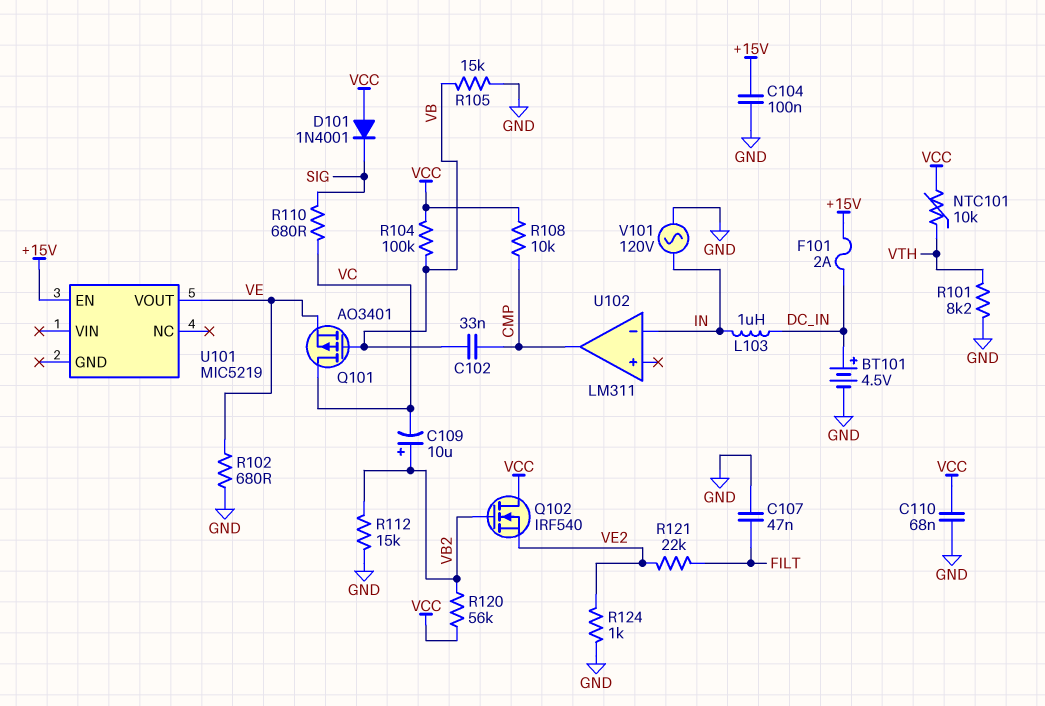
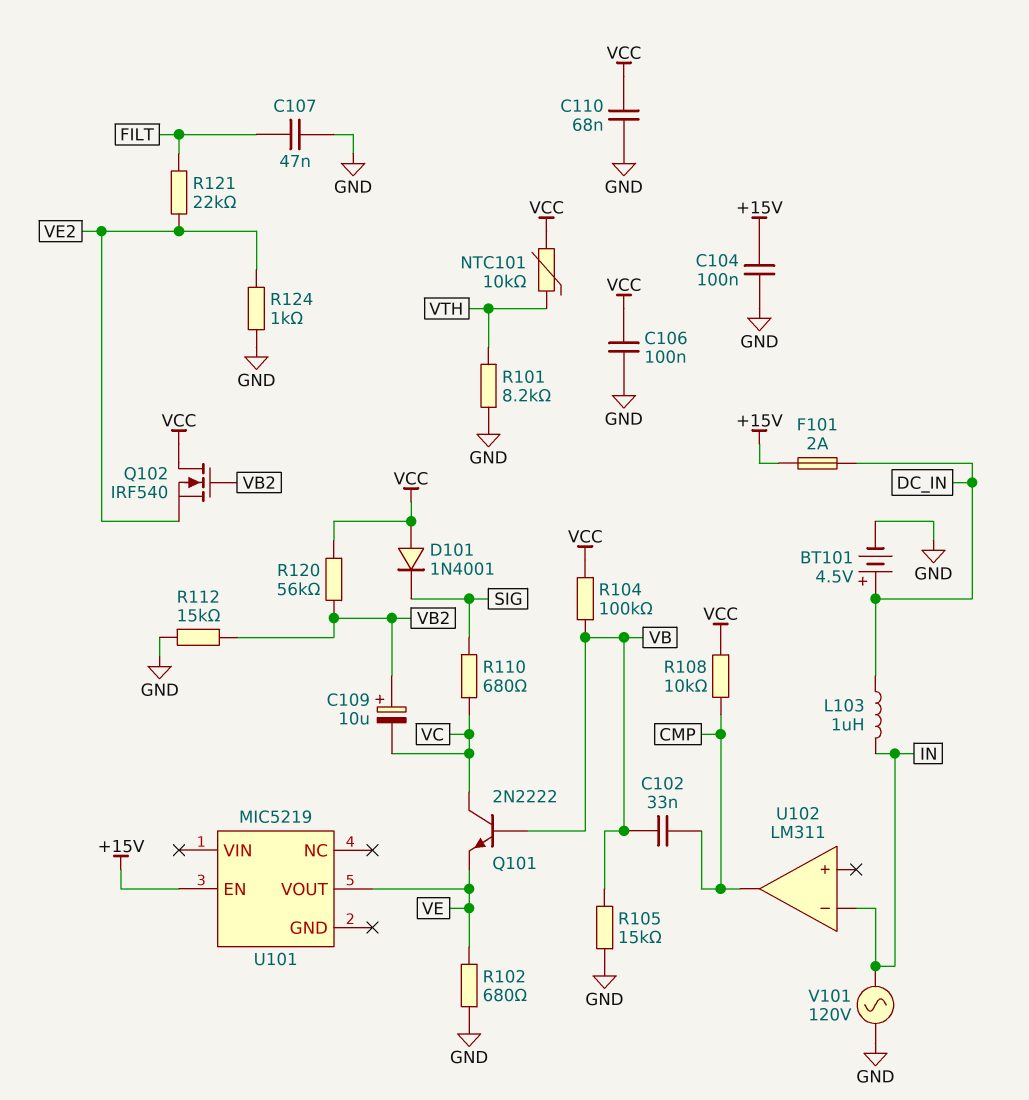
C106: none -> 100nF (GND, VCC)
Q101: PMOS AO3401 (G VB, D VC, S VE) -> NPN 2N2222 (B VB, C VC, E VE)

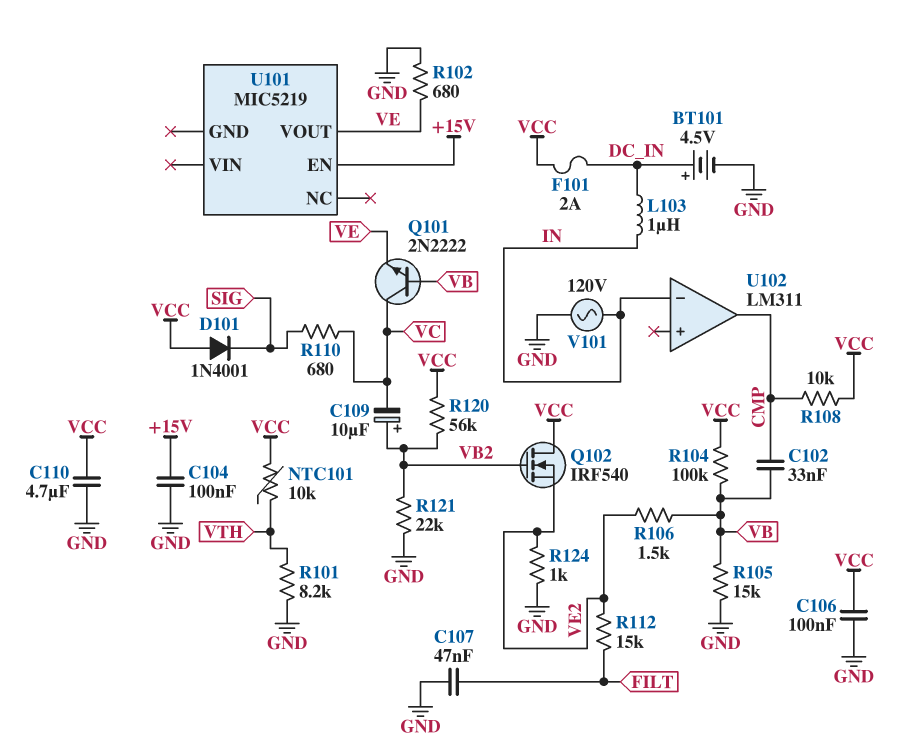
C110: 68nF (GND, VCC) -> 4.7uF (GND, VCC)
F101: 2A (+15V, DC_IN) -> 2A (DC_IN, VCC)
R106: none -> 1.5k (VB, VE2)
R112: 15k (GND, VB2) -> 15k (FILT, VE2)
R121: 22k (FILT, VE2) -> 22k (GND, VB2)

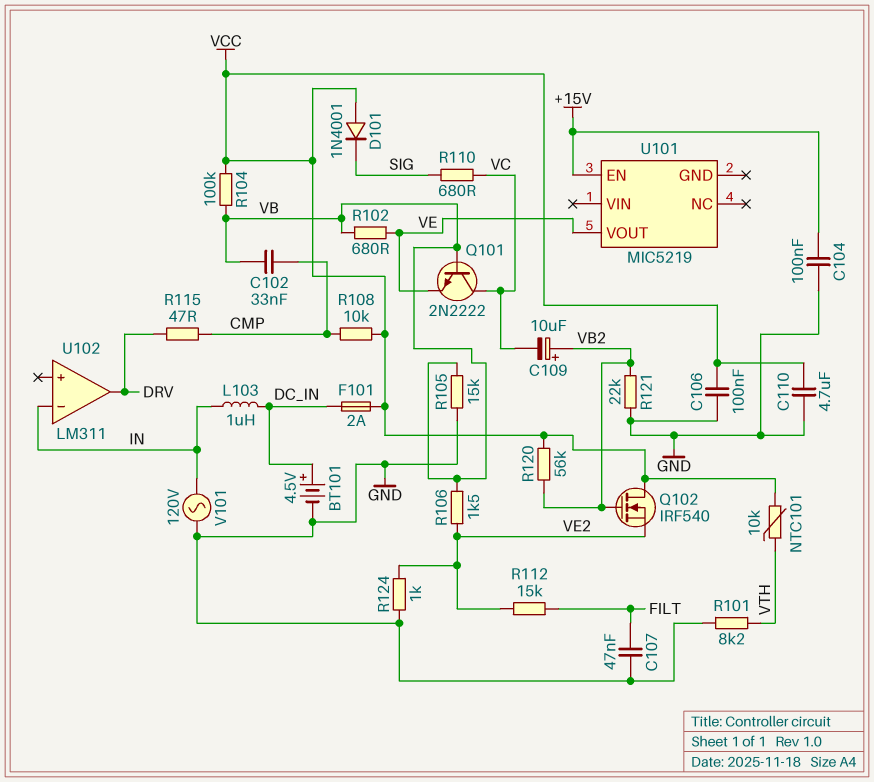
R102: 680 (GND, VE) -> 680 (VB, VE)
R115: none -> 47 (CMP, DRV)
U102 pin out: CMP -> DRV

